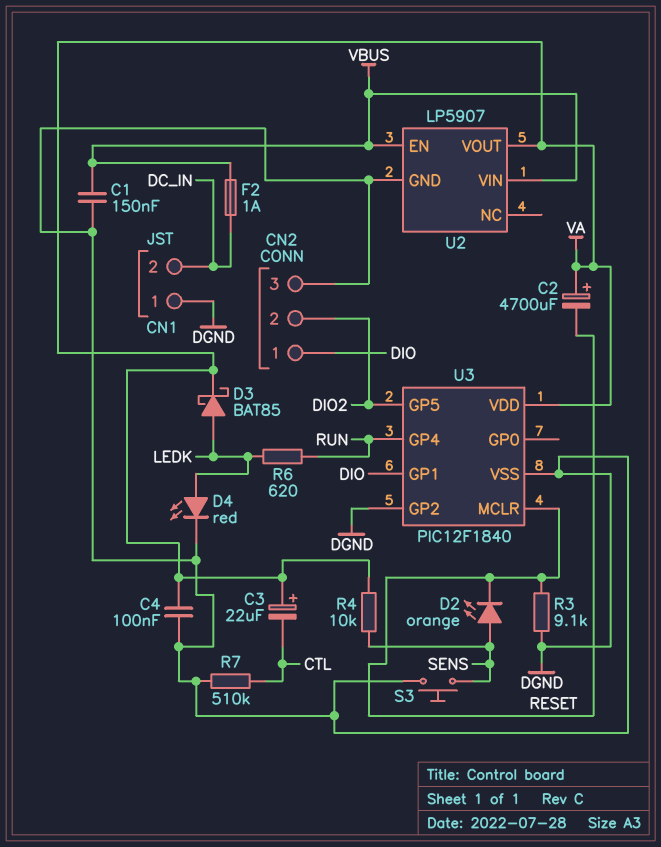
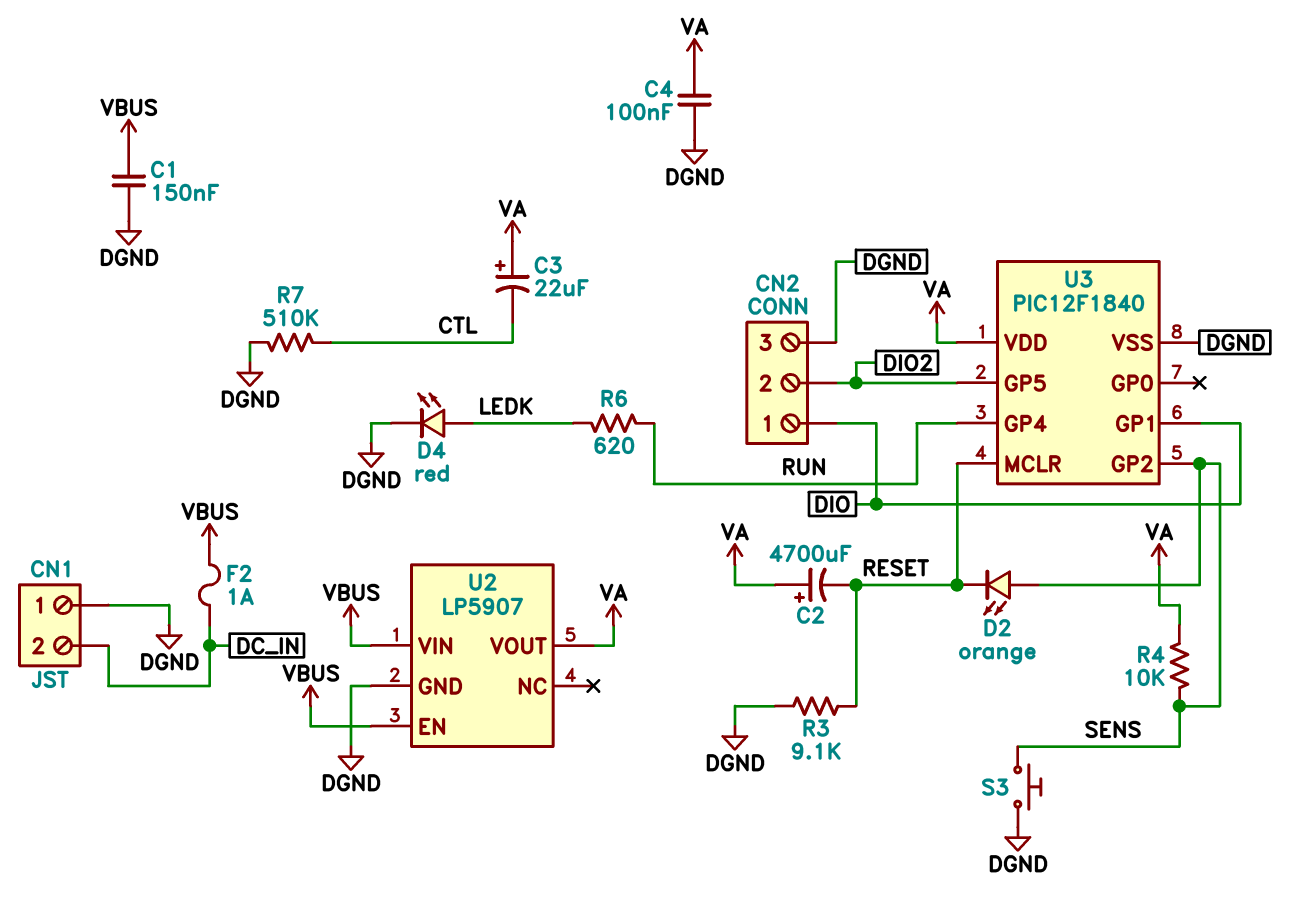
D3: schottky BAT85 (A LEDK, K VA) -> none
U3 pin GP2: DGND -> SENS

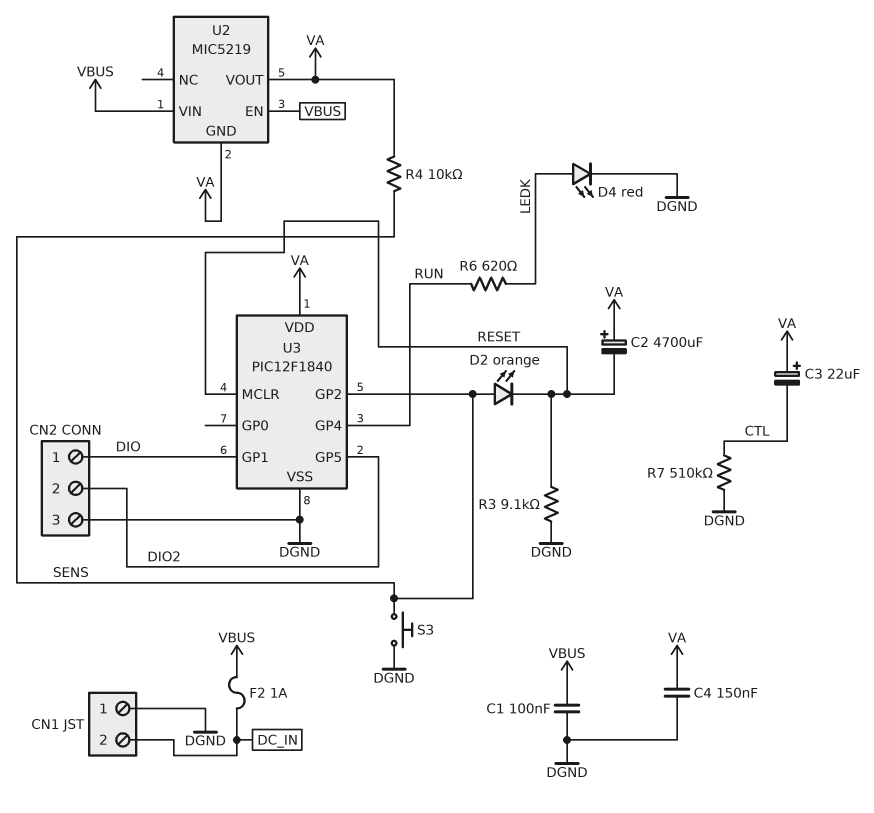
C1: 150nF (DGND, VBUS) -> 100nF (DGND, VBUS)
C4: 100nF (DGND, VA) -> 150nF (DGND, VA)
U2: LP5907 -> MIC5219
U2 pin GND: DGND -> VA

